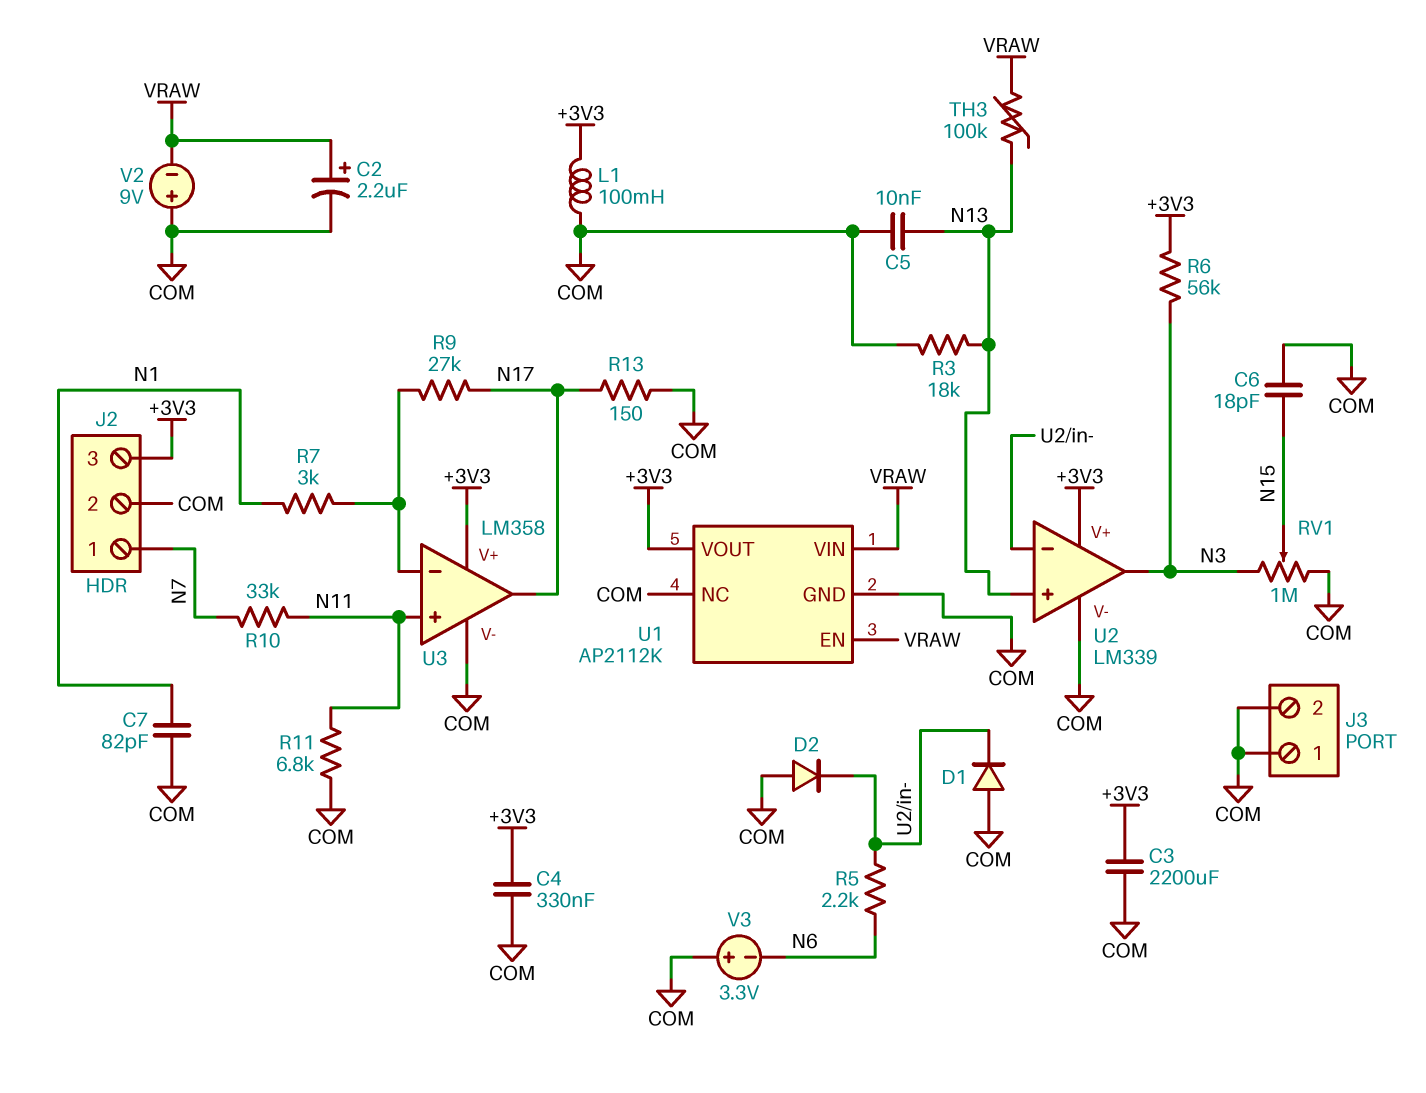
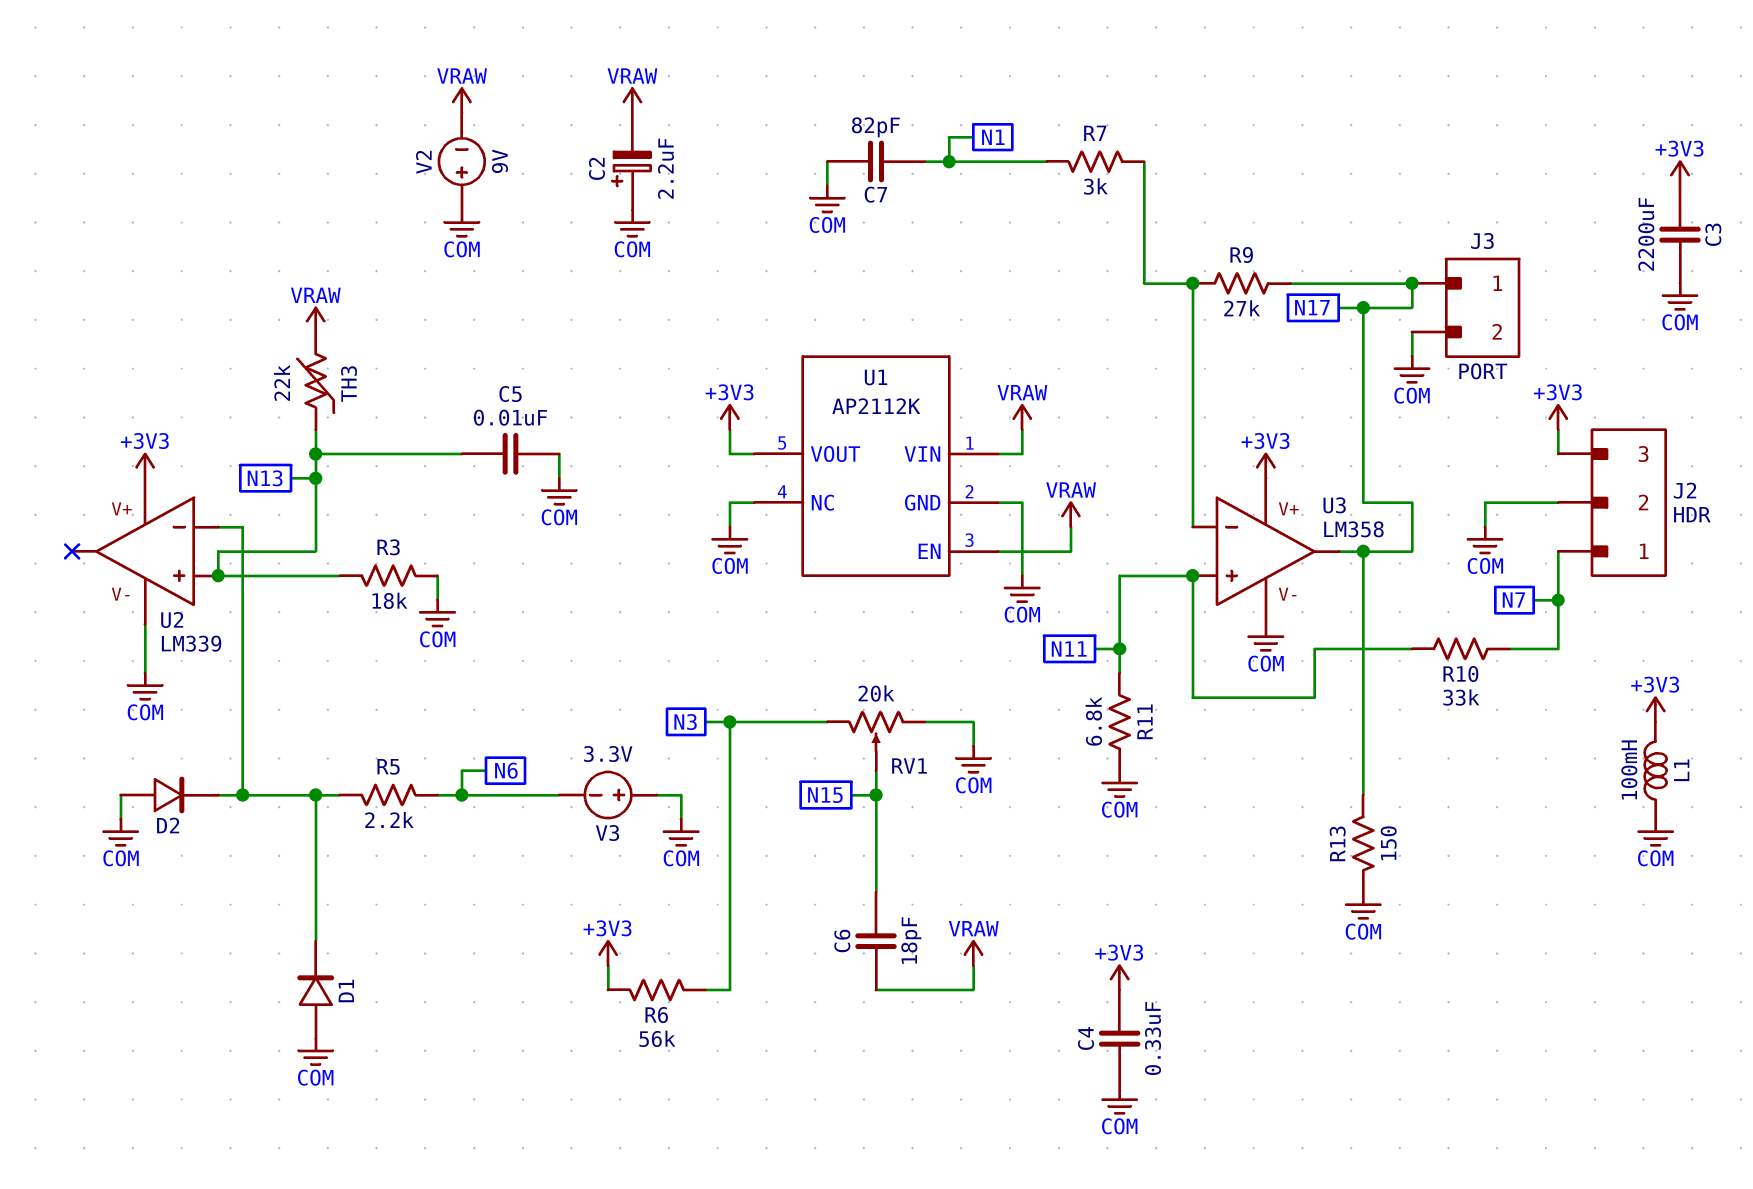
C2: 2.2uF (plus VRAW, minus COM) -> 2.2uF (plus COM, minus VRAW)
C6: 18pF (COM, N15) -> 18pF (N15, VRAW)
J3 pin 1: COM -> N17
RV1: 1M (COM, N3, wiper N15) -> 20k (COM, N3, wiper N15)
TH3: 100k (N13, VRAW) -> 22k (N13, VRAW)
U2 pin out: N3 -> none

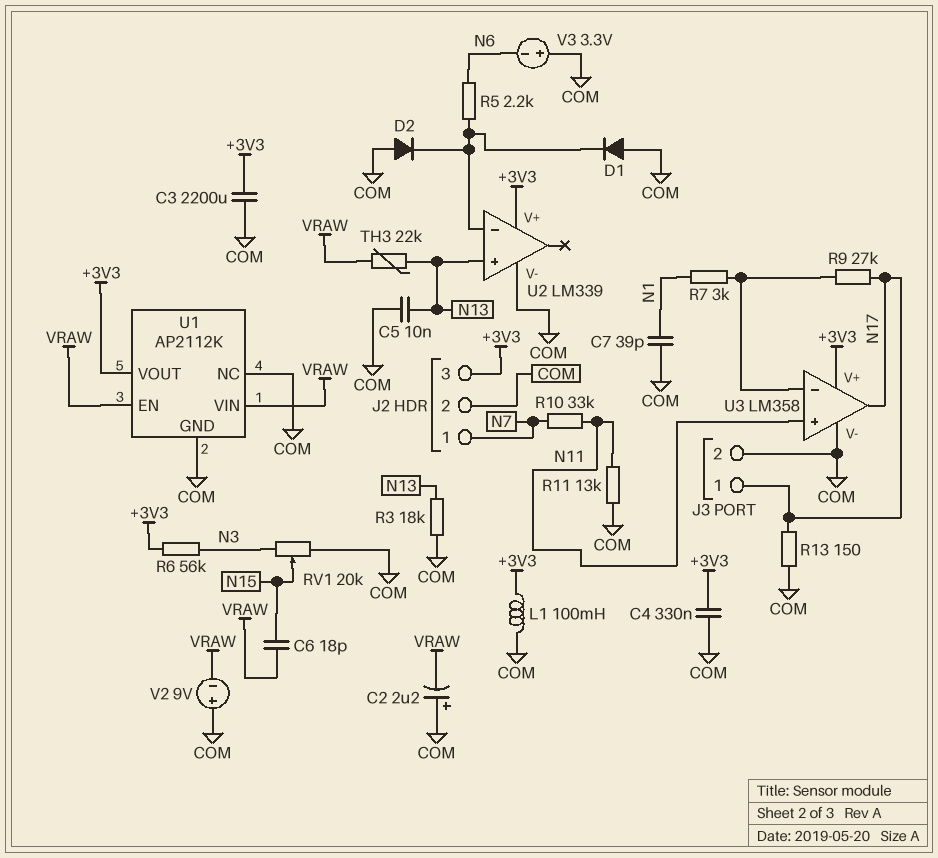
C7: 82pF (COM, N1) -> 39pF (COM, N1)
R11: 6.8k (COM, N11) -> 13k (COM, N11)

